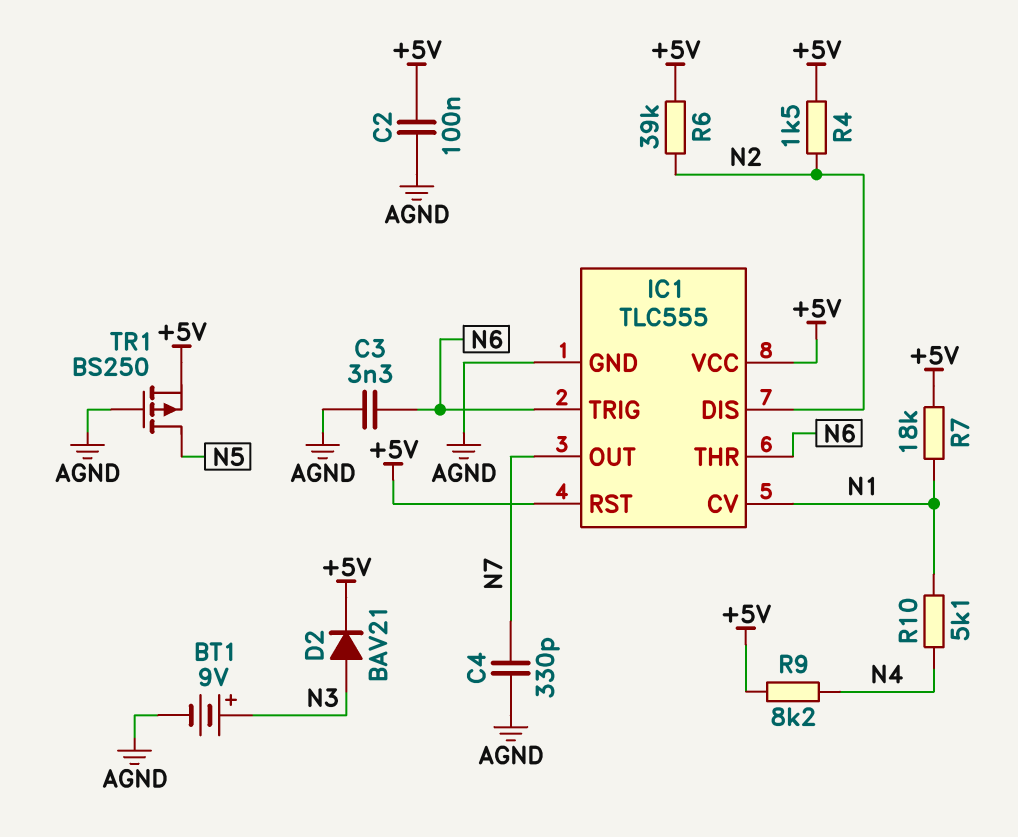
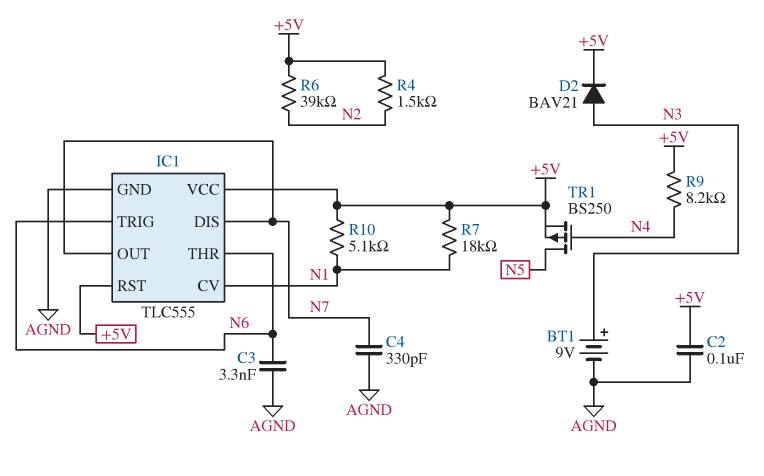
IC1 pin DIS: N2 -> N7
R10: 5.1k (N1, N4) -> 5.1k (+5V, N1)
TR1: PMOS BS250 (G AGND, D N5, S +5V) -> PMOS BS250 (G N4, D N5, S +5V)

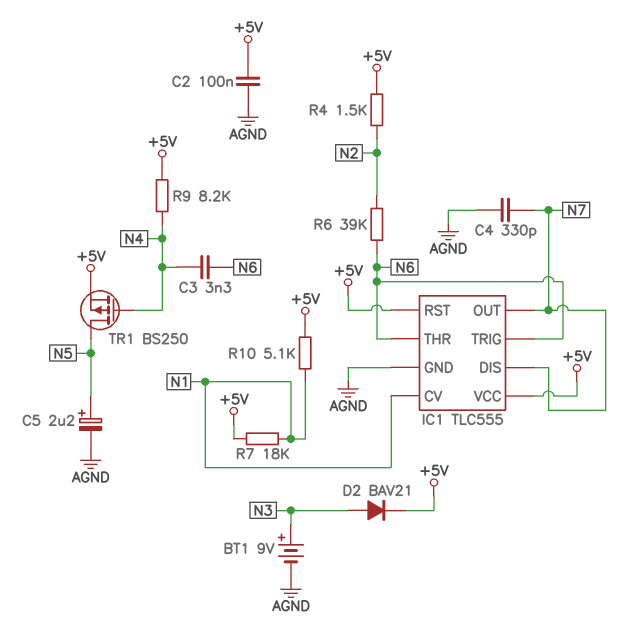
C3: 3.3nF (AGND, N6) -> 3.3nF (N4, N6)
C5: none -> 2.2uF (plus N5, minus AGND)
R6: 39k (+5V, N2) -> 39k (N2, N6)

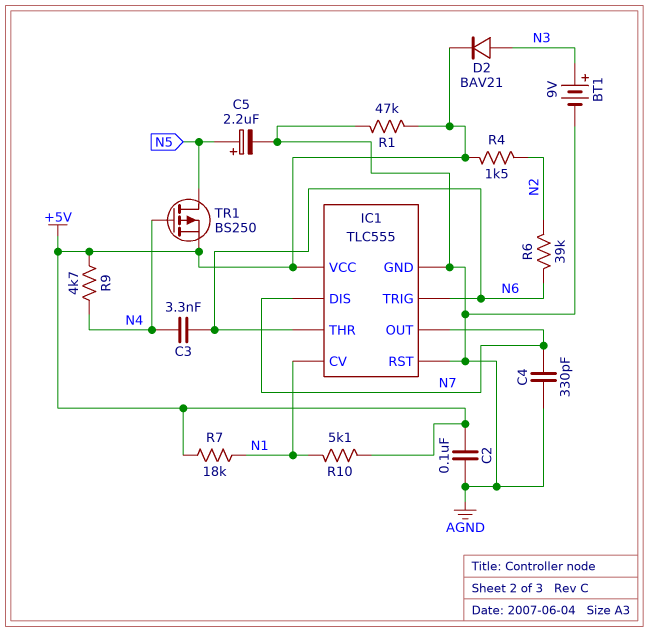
IC1 pin RST: +5V -> AGND
R1: none -> 47k (+5V, AGND)
R9: 8.2k (+5V, N4) -> 4.7k (+5V, N4)

